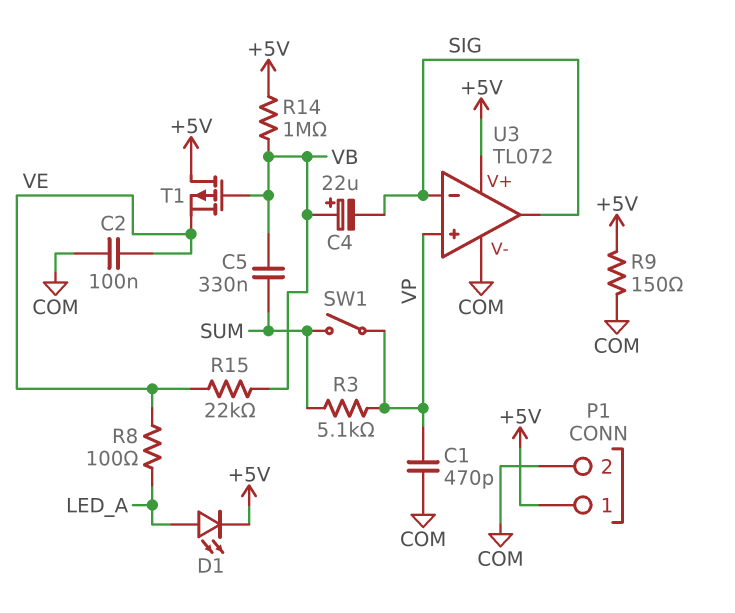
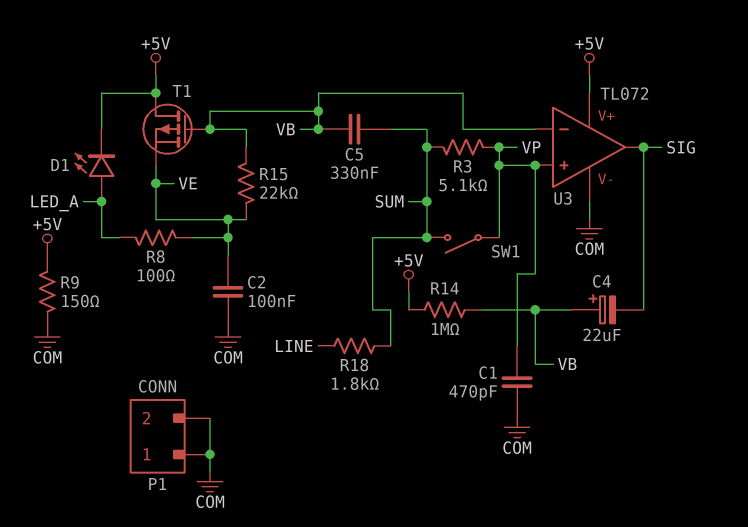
P1 pin 1: +5V -> COM
R18: none -> 1.8k (LINE, SUM)
U3 pin in-: SIG -> VB

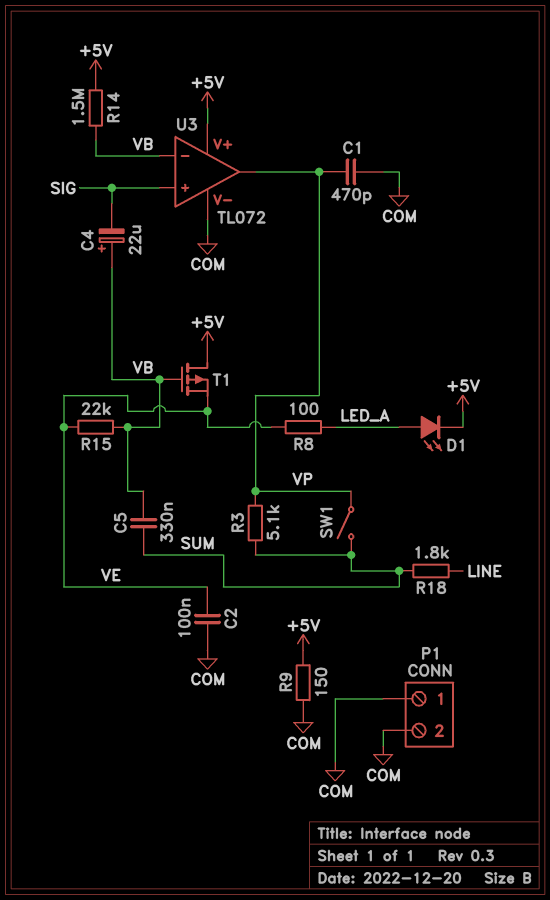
R14: 1M (+5V, VB) -> 1.5M (+5V, VB)
U3 pin in+: VP -> SIG
U3 pin out: SIG -> VP

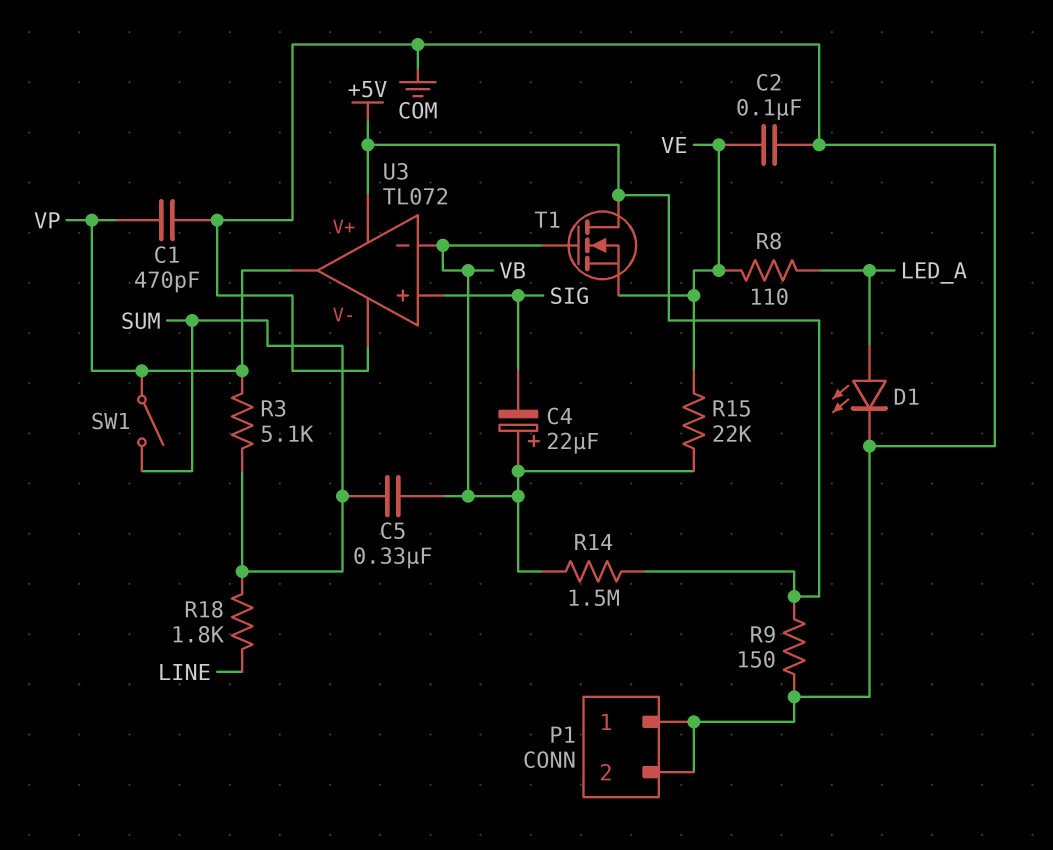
D1: LED (A LED_A, K +5V) -> LED (A LED_A, K COM)
R8: 100 (LED_A, VE) -> 110 (LED_A, VE)
T1: PMOS (G VB, D +5V, S VE) -> NMOS (G VB, D +5V, S VE)

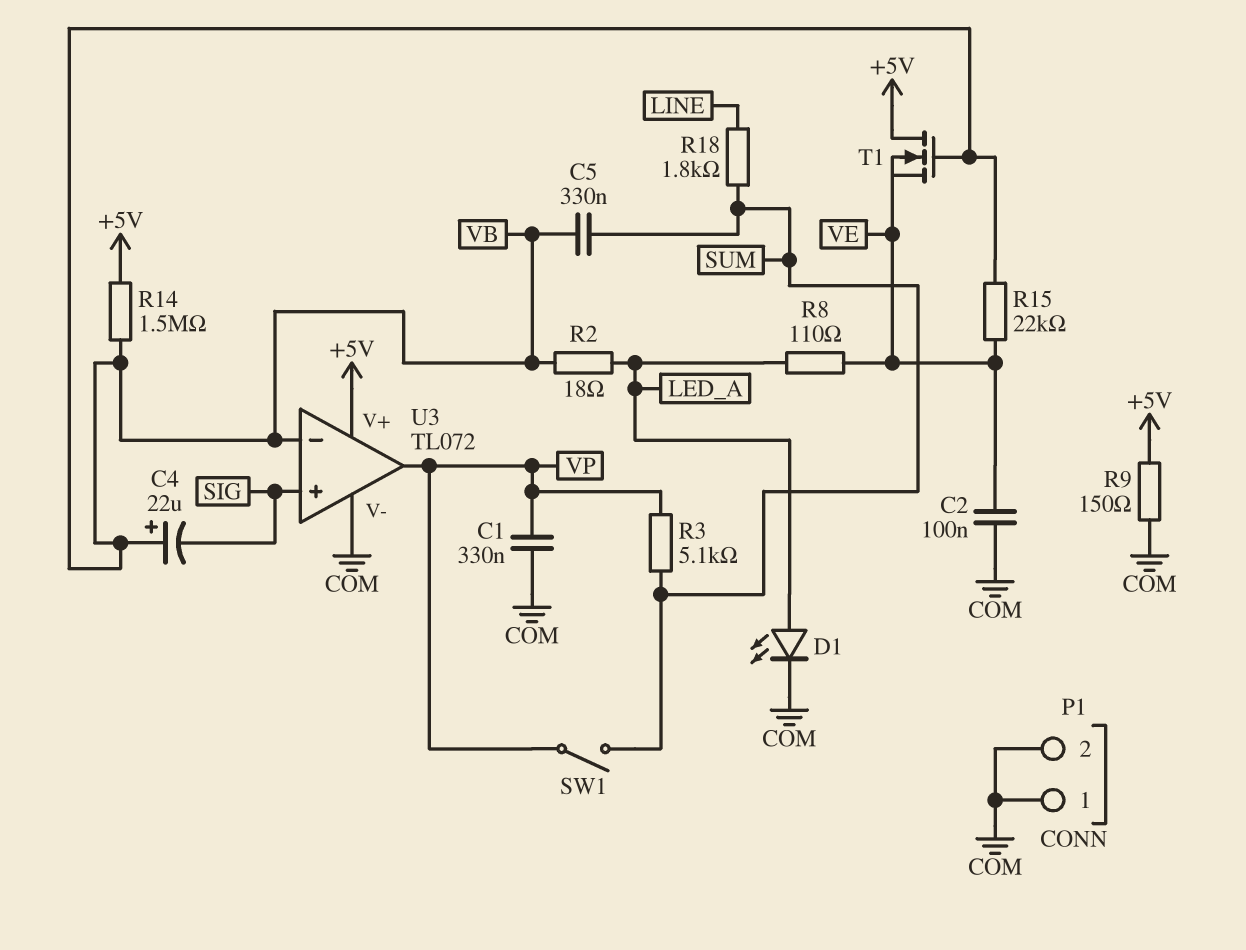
C1: 470pF (COM, VP) -> 330nF (COM, VP)
R2: none -> 18 (LED_A, VB)

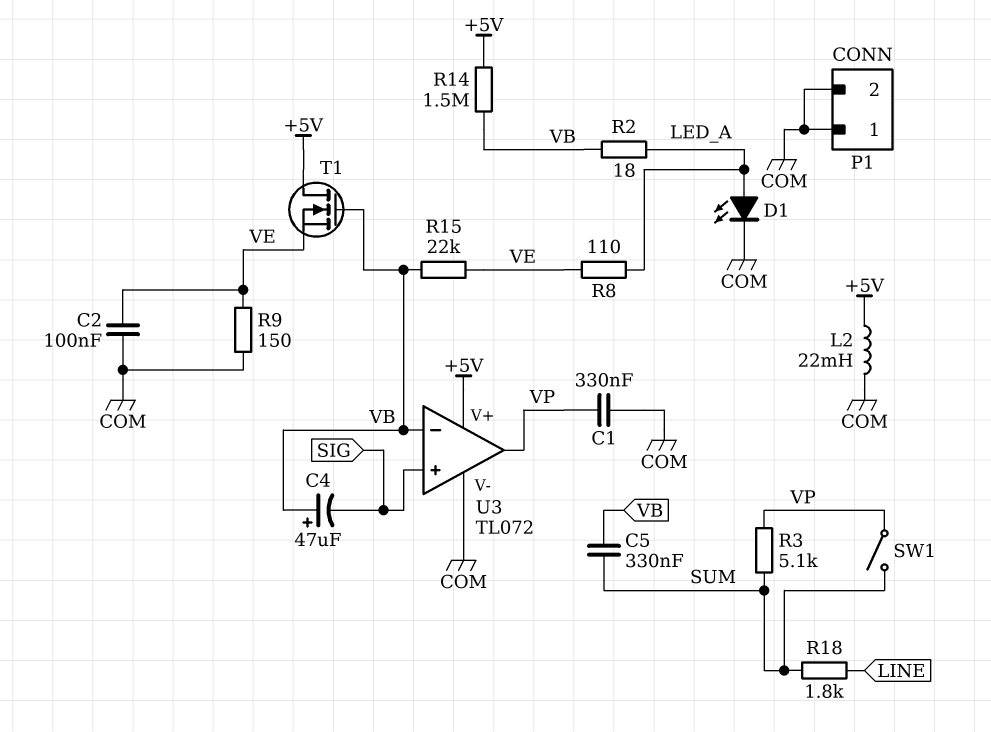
C4: 22uF (plus VB, minus SIG) -> 47uF (plus VB, minus SIG)
L2: none -> 22mH (+5V, COM)
R9: 150 (+5V, COM) -> 150 (COM, VE)

